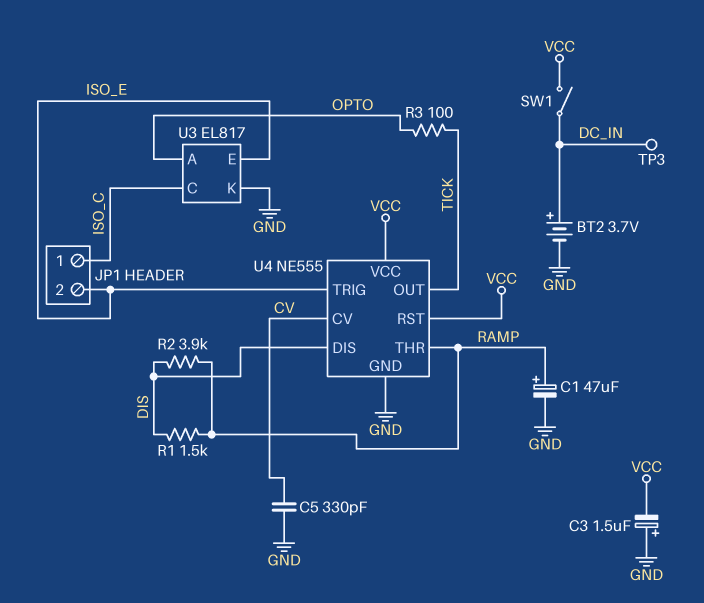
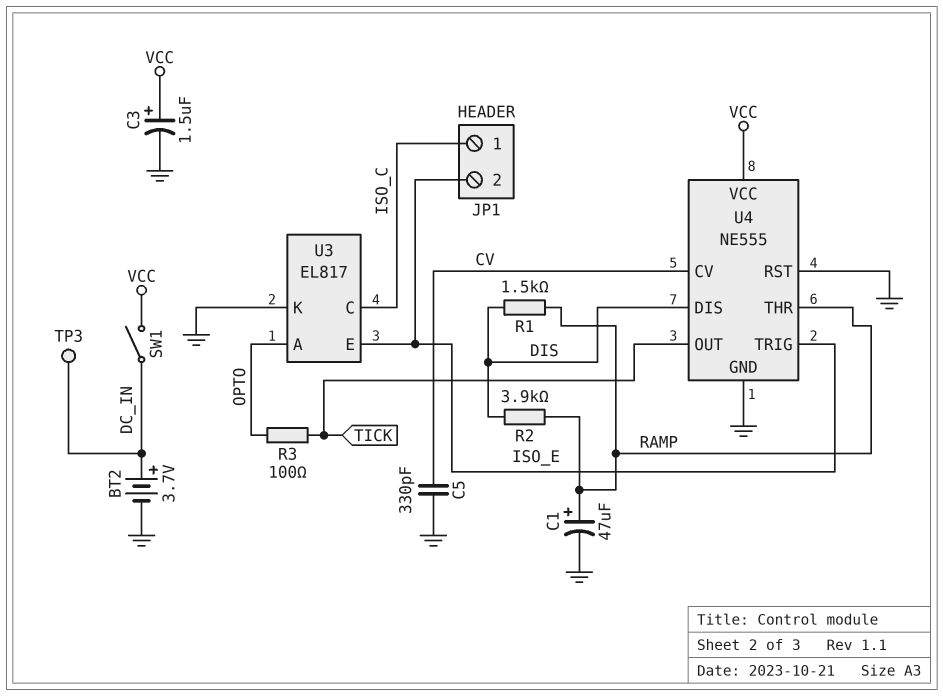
C3: 1.5uF (plus GND, minus VCC) -> 1.5uF (plus VCC, minus GND)
U4 pin RST: VCC -> GND

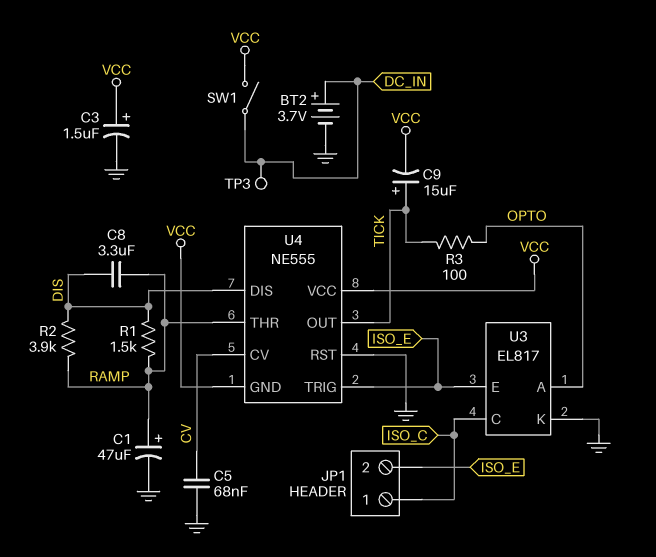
C5: 330pF (CV, GND) -> 68nF (CV, GND)
C8: none -> 3.3uF (DIS, RAMP)
C9: none -> 15uF (plus TICK, minus VCC)
U4 pin GND: GND -> VCC

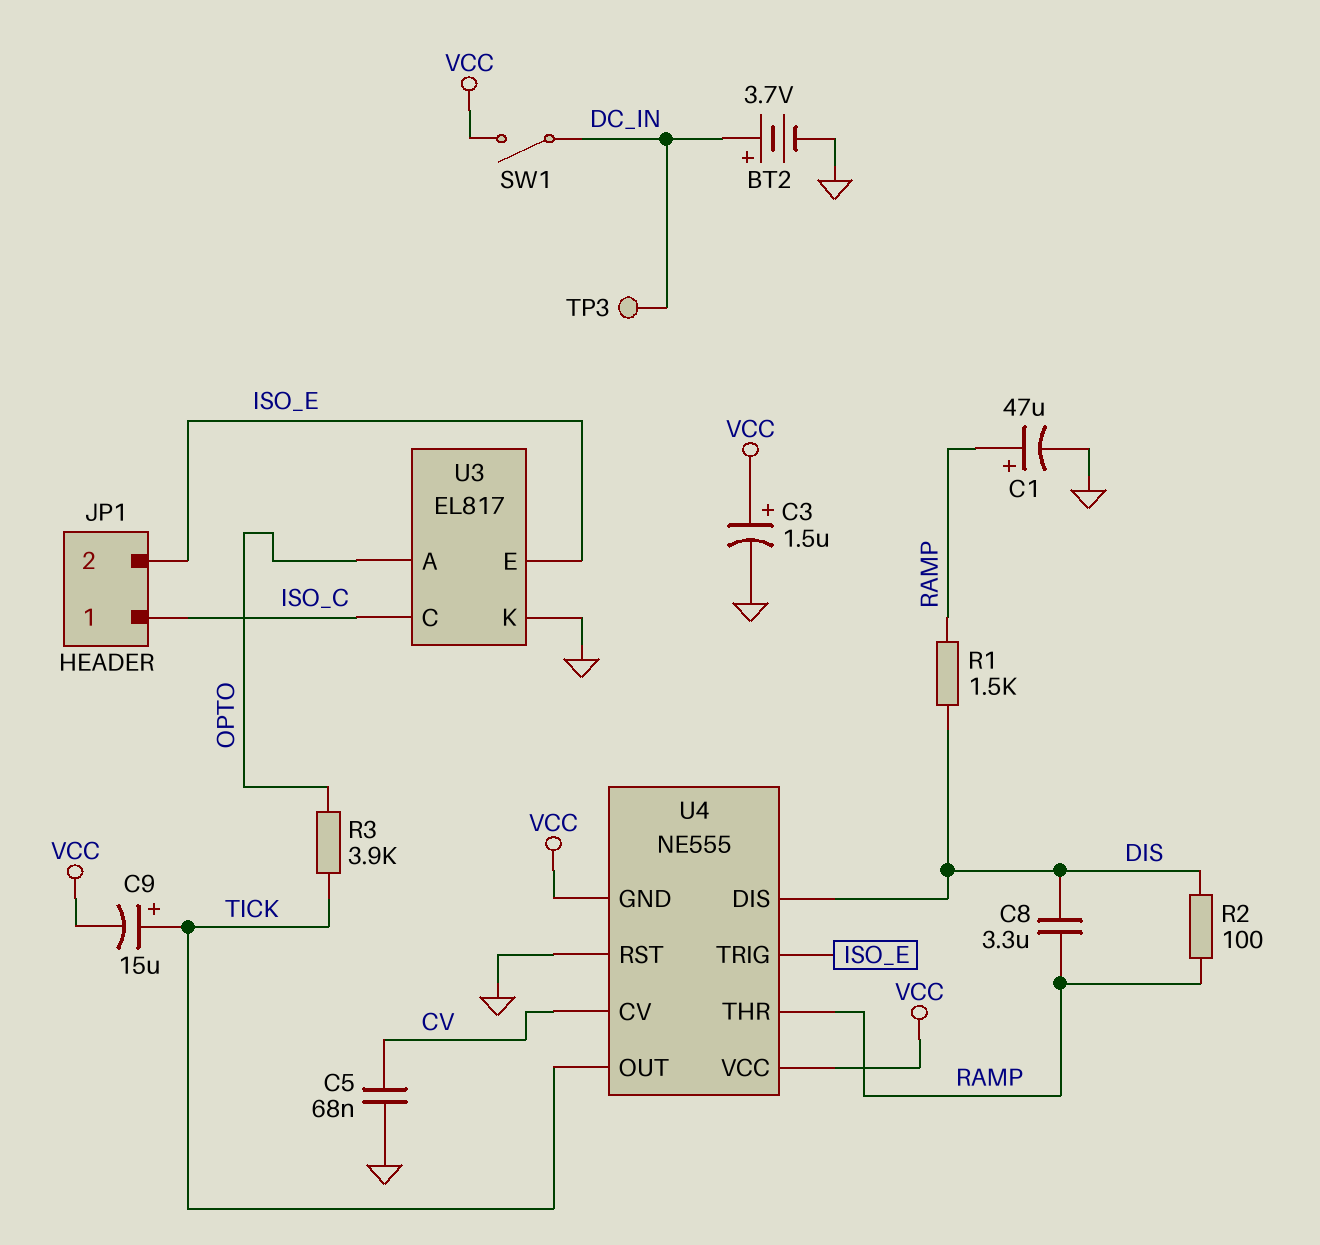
R2: 3.9k (DIS, RAMP) -> 100 (DIS, RAMP)
R3: 100 (OPTO, TICK) -> 3.9k (OPTO, TICK)

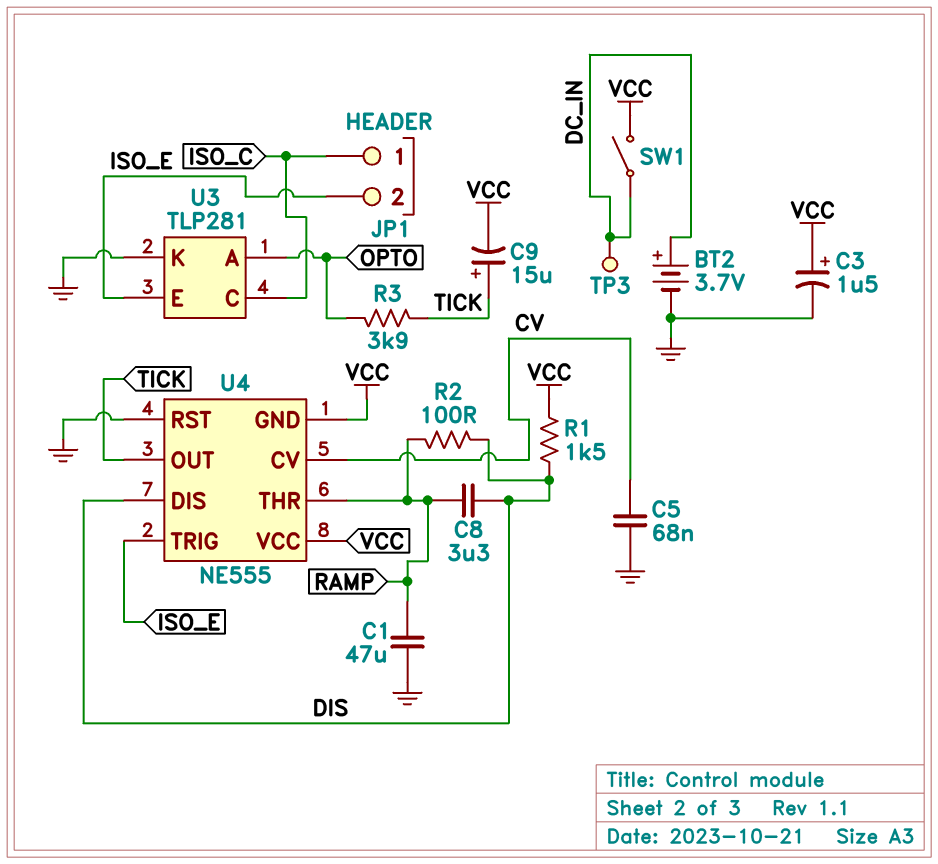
C1: 47uF (plus RAMP, minus GND) -> 47uF (GND, RAMP)
R1: 1.5k (DIS, RAMP) -> 1.5k (DIS, VCC)
U3: EL817 -> TLP281

